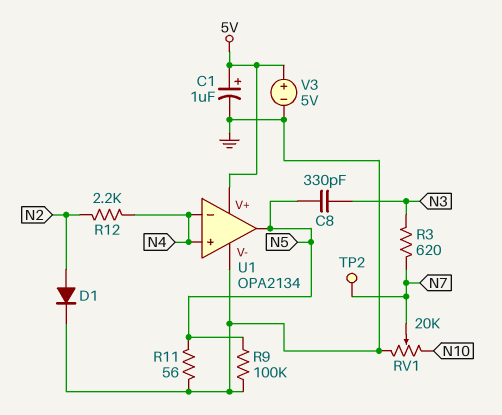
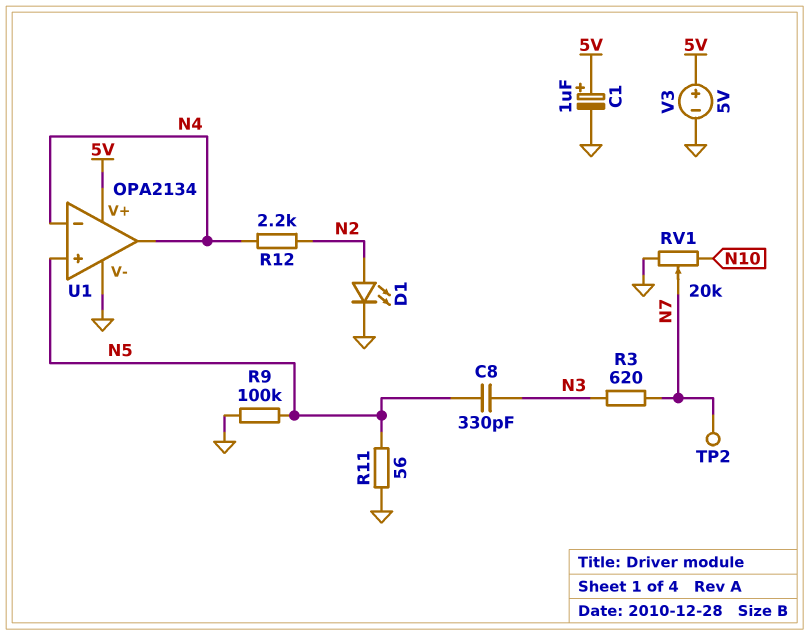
D1: diode (A N2, K GND) -> LED (A N2, K GND)
U1 pin in+: N4 -> N5
U1 pin out: N5 -> N4

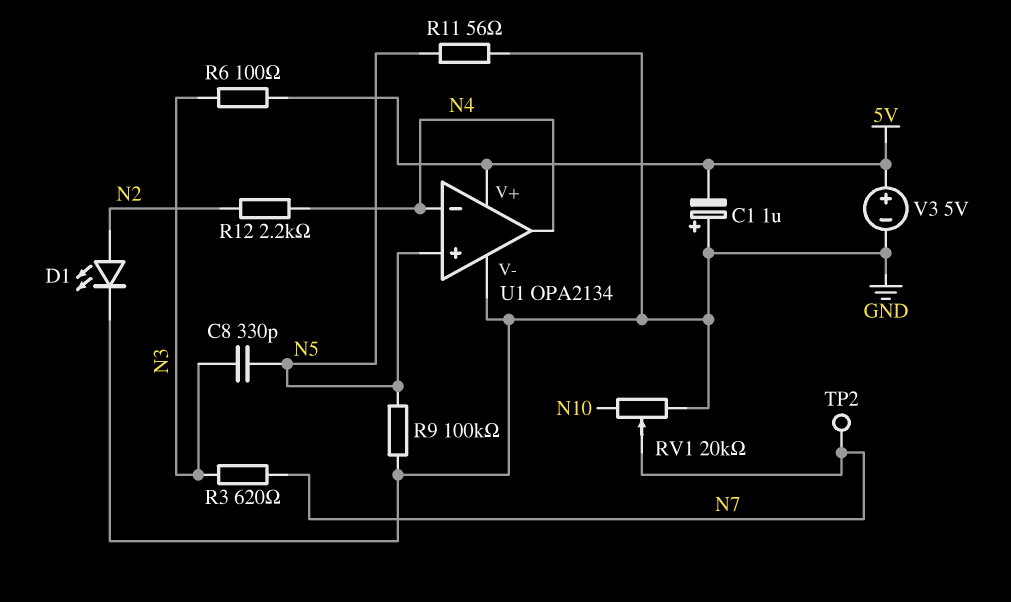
C1: 1uF (plus 5V, minus GND) -> 1uF (plus GND, minus 5V)
R6: none -> 100 (5V, N3)

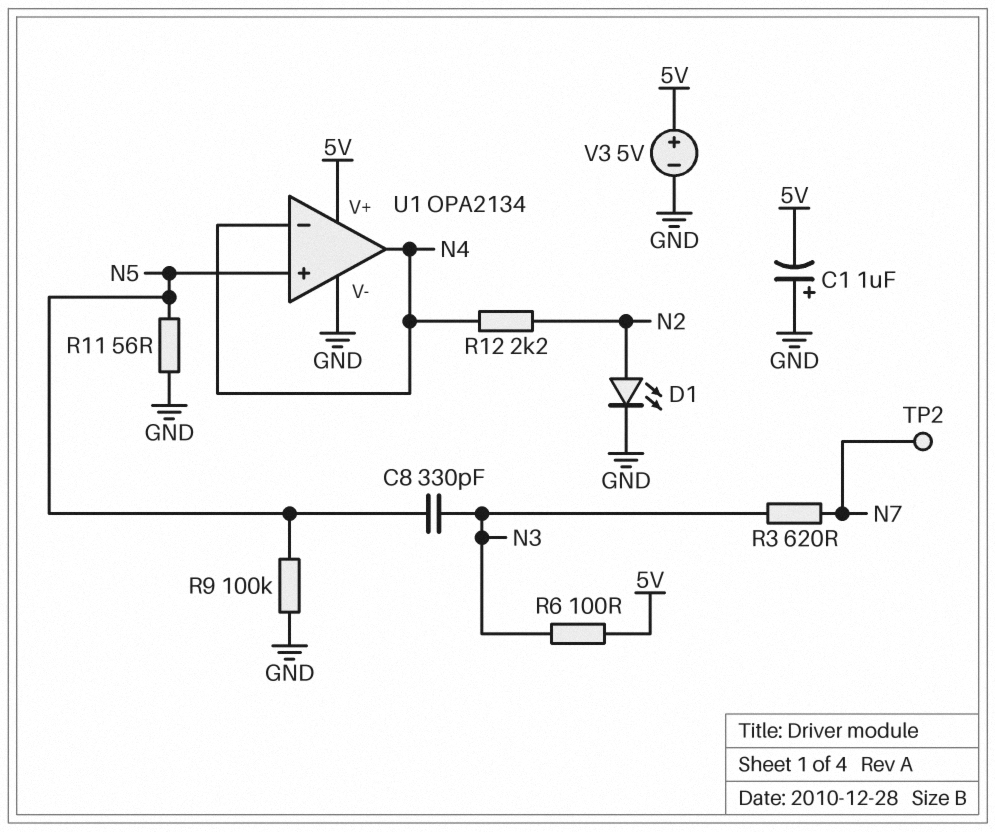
RV1: 20k (GND, N10, wiper N7) -> none

